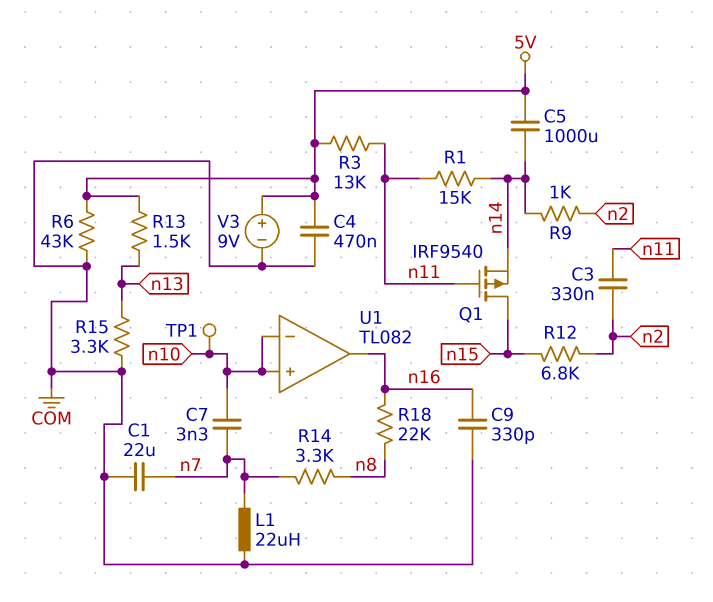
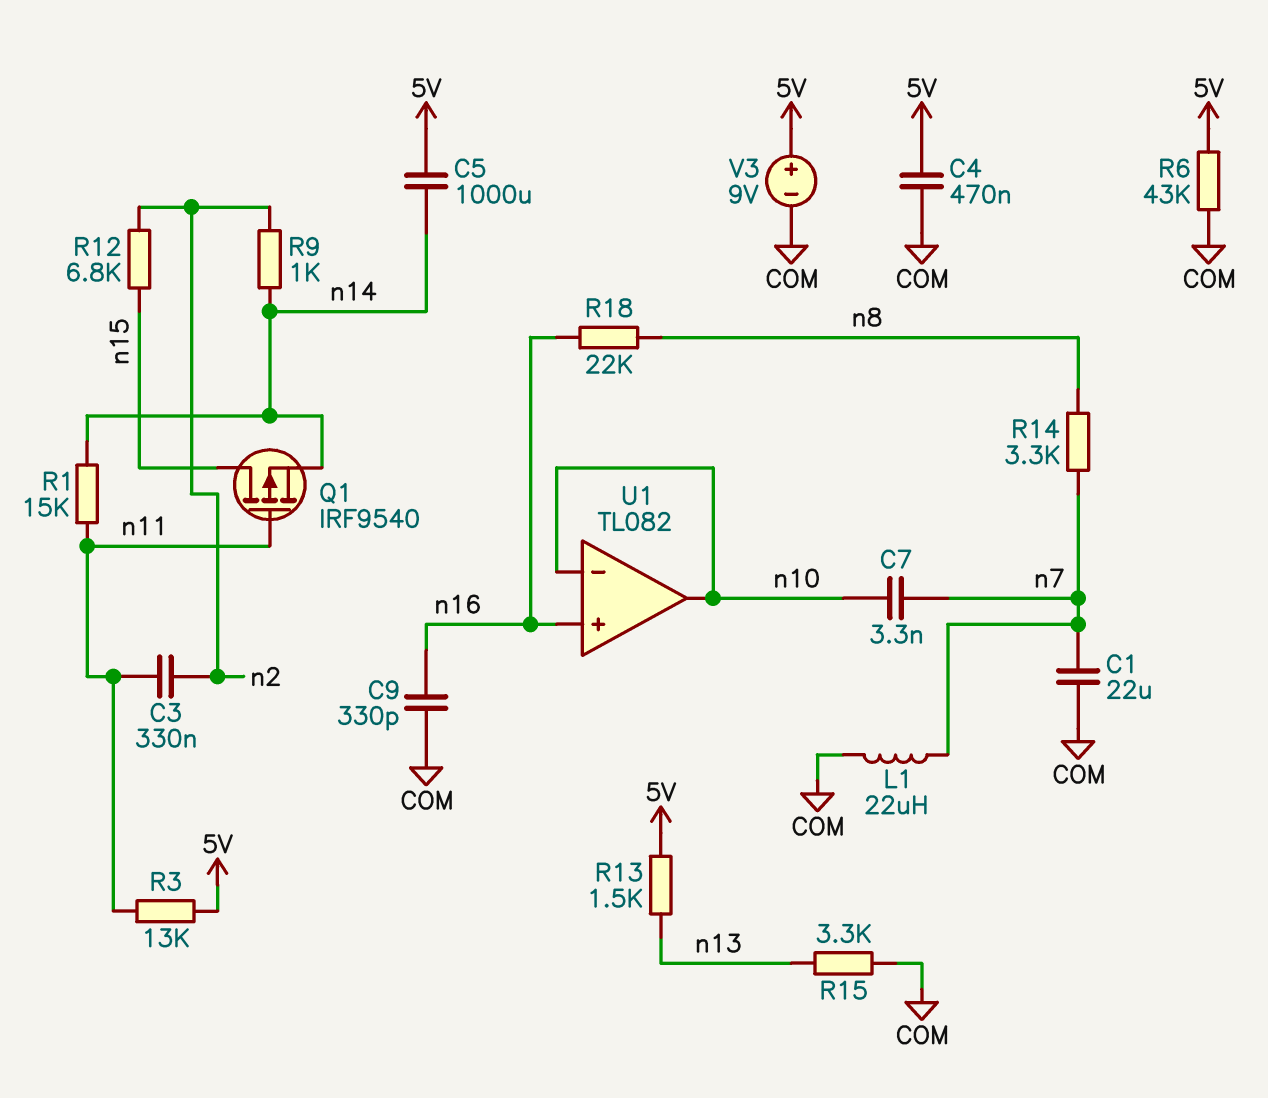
TP1: test point (n10) -> none
U1 pin in+: n10 -> n16
U1 pin out: n16 -> n10

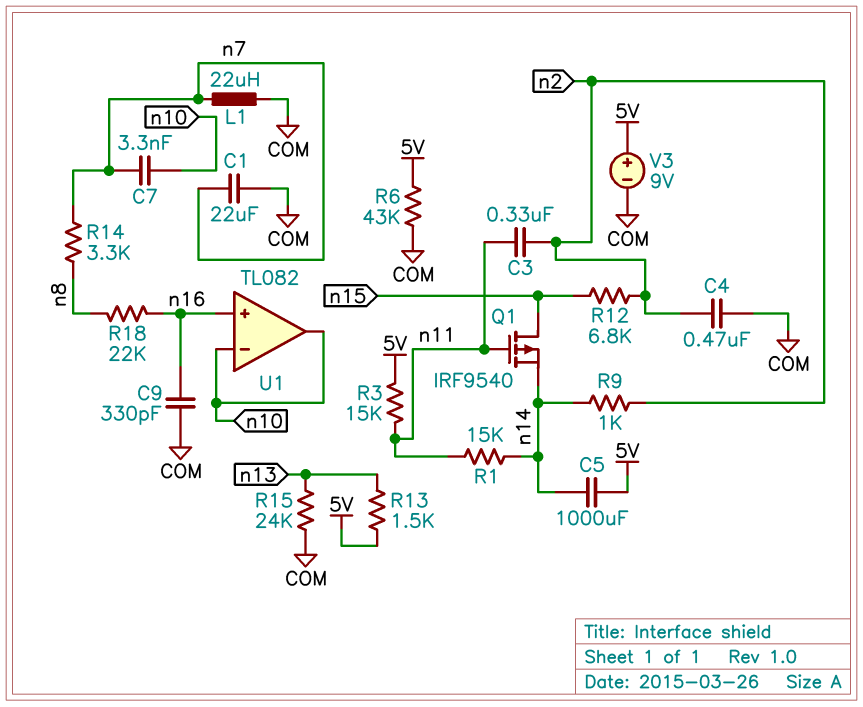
C4: 470nF (5V, COM) -> 470nF (COM, n2)
R3: 13k (5V, n11) -> 15k (5V, n11)
R15: 3.3k (COM, n13) -> 24k (COM, n13)

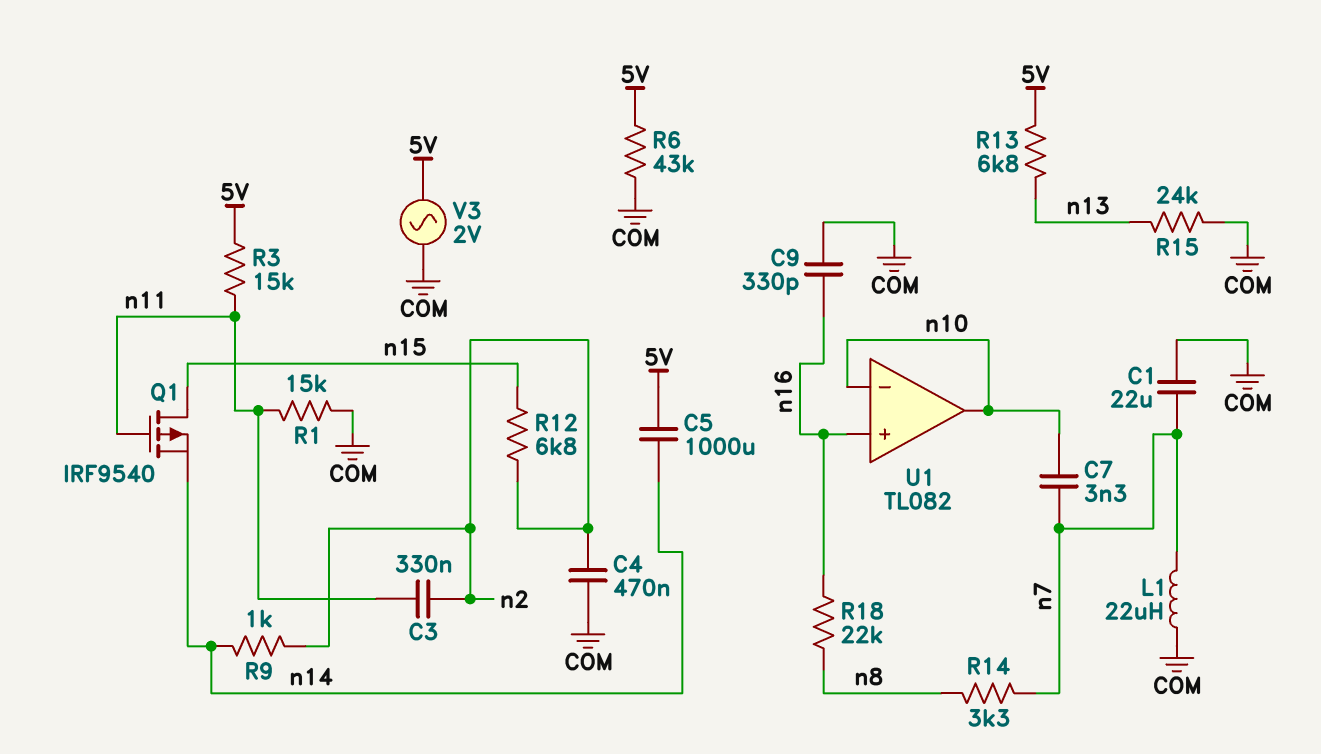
R1: 15k (n11, n14) -> 15k (COM, n11)
R13: 1.5k (5V, n13) -> 6.8k (5V, n13)
V3: 9V (plus 5V, minus COM) -> AC 2V (5V, COM)

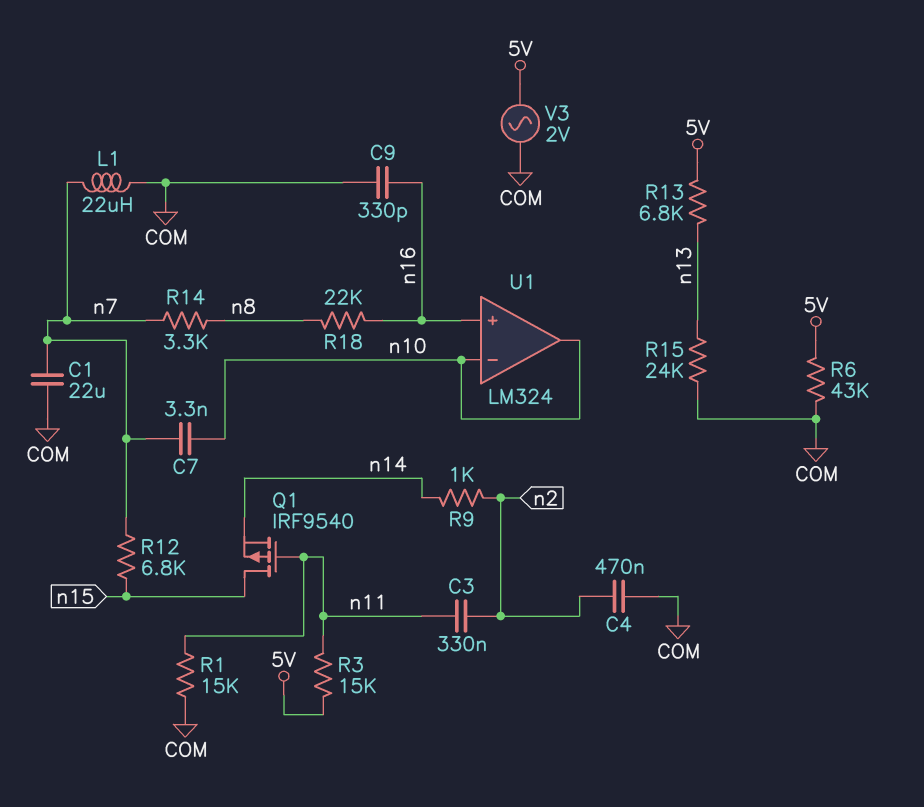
C5: 1000uF (5V, n14) -> none
R12: 6.8k (n2, n15) -> 6.8k (n7, n15)
U1: TL082 -> LM324

